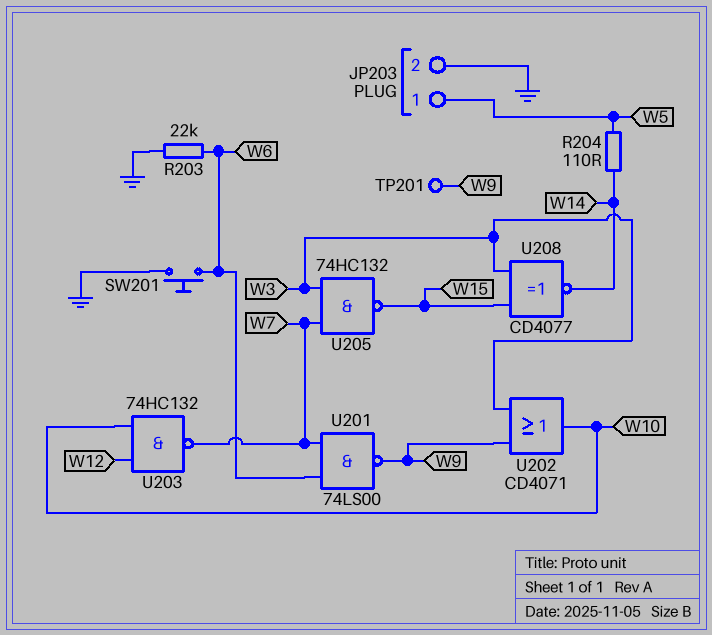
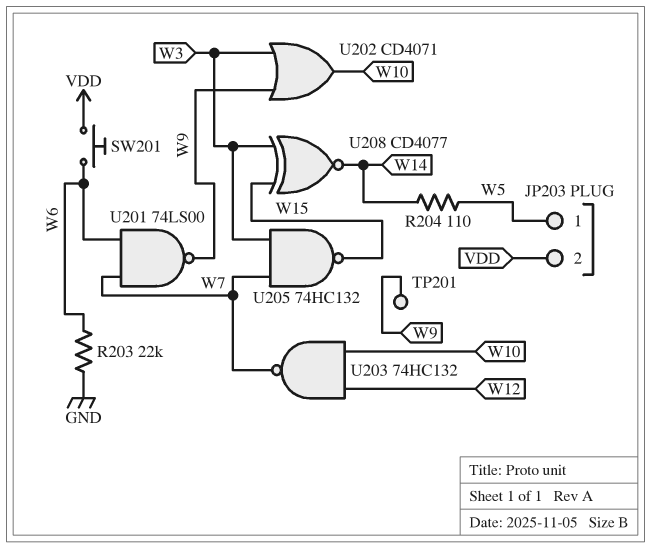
JP203 pin 2: GND -> VDD
SW201: button (GND, W6) -> button (VDD, W6)

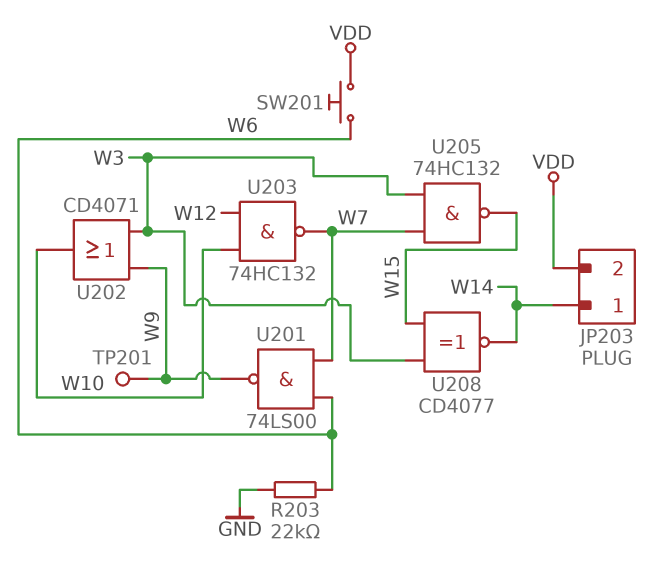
JP203 pin 1: W5 -> W14
R204: 110 (W5, W14) -> none

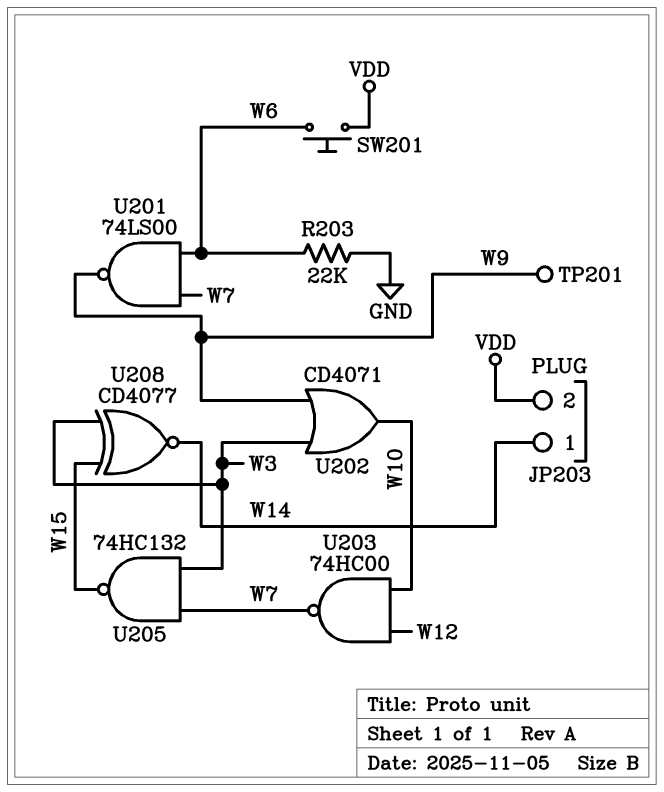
U203: NAND 74HC132 (in W10, in W12, out W7) -> NAND 74HC00 (in W10, in W12, out W7)

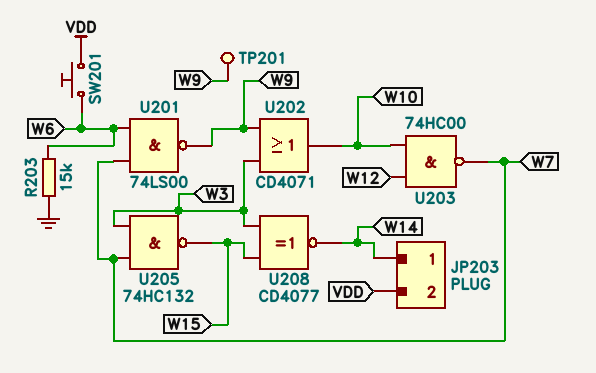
R203: 22k (GND, W6) -> 15k (GND, W6)

